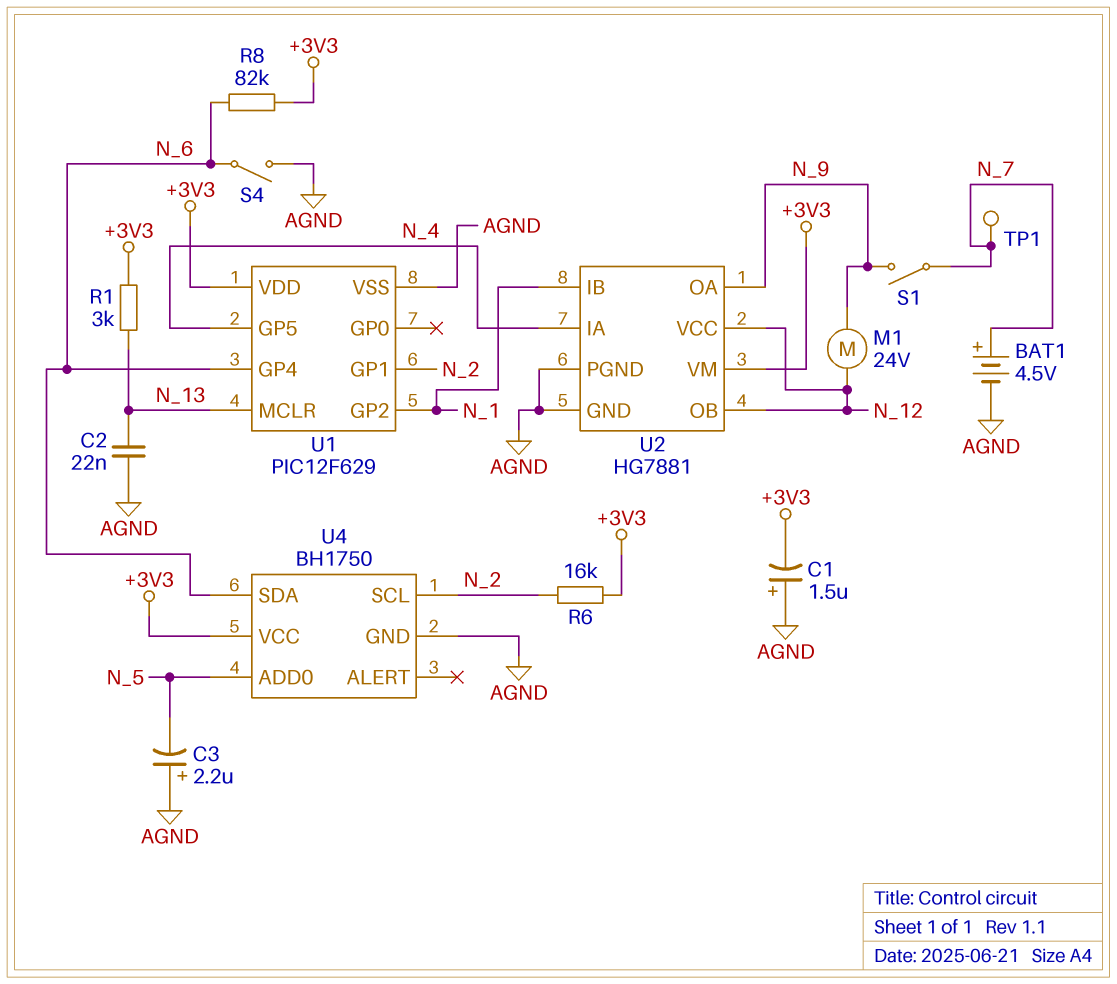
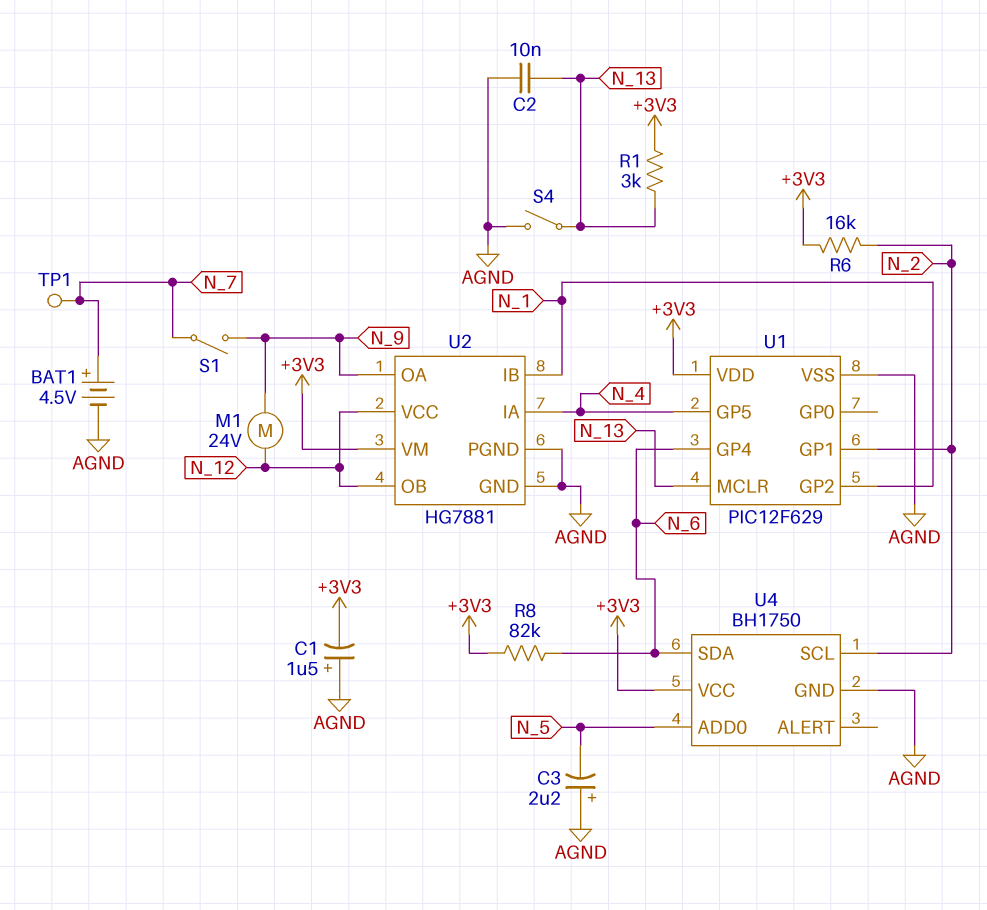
C2: 22nF (AGND, N_13) -> 10nF (AGND, N_13)
S4: switch (AGND, N_6) -> switch (AGND, N_13)

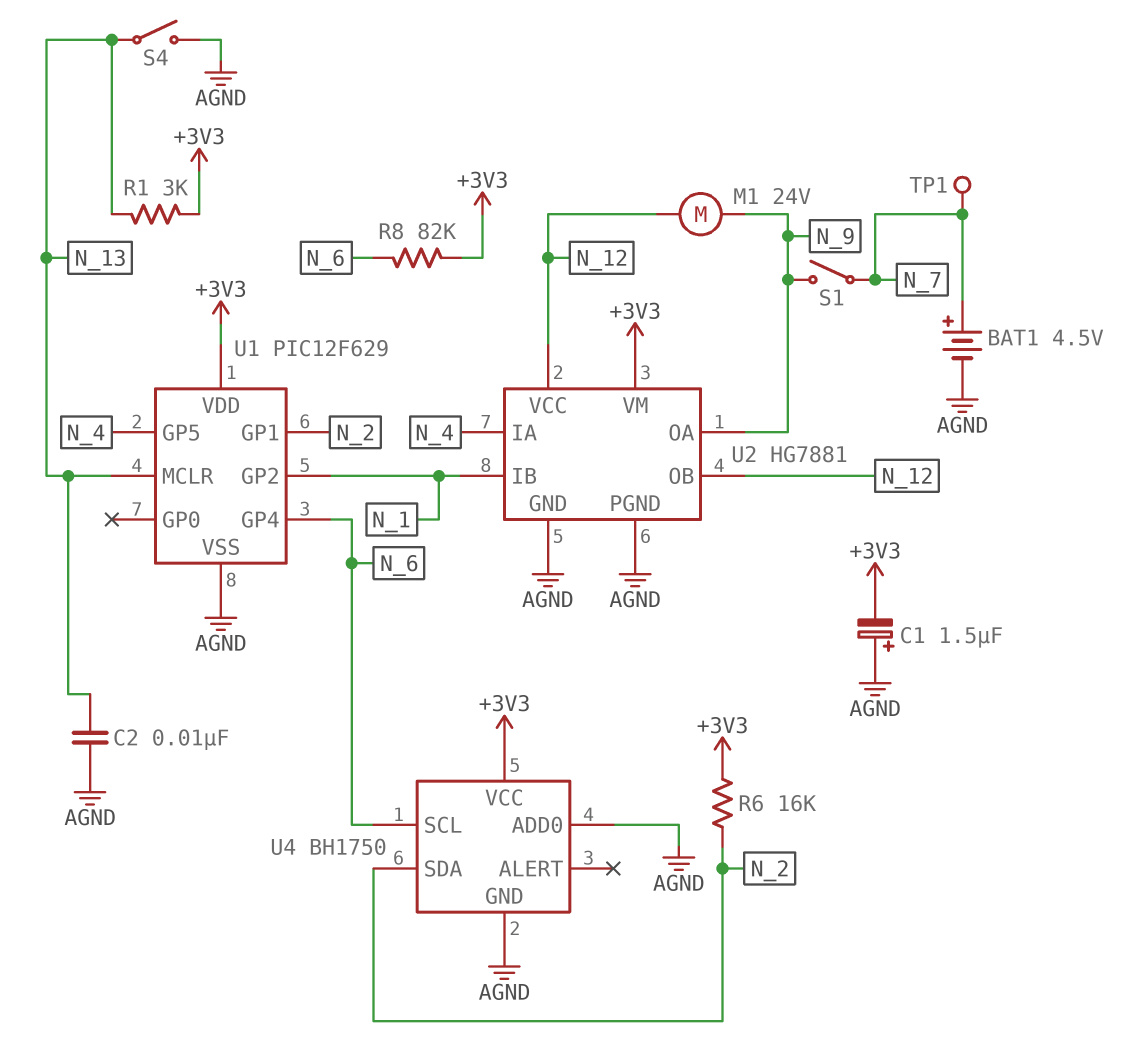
C3: 2.2uF (plus AGND, minus N_5) -> none
U4 pin ADD0: N_5 -> AGND
U4 pin SCL: N_2 -> N_6
U4 pin SDA: N_6 -> N_2

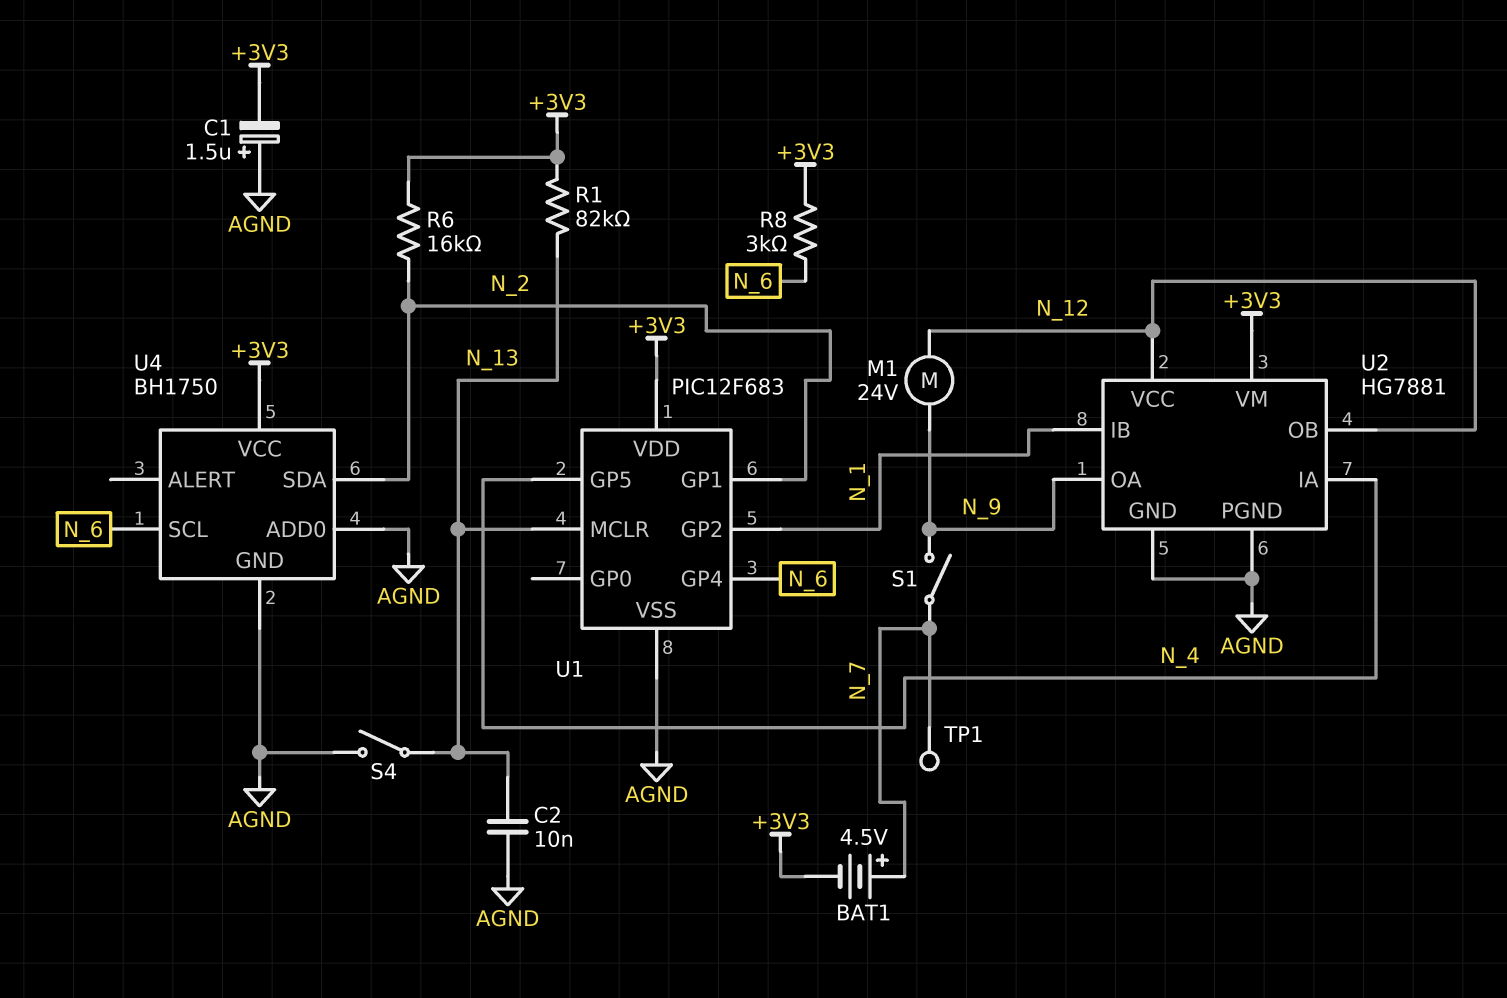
BAT1: 4.5V (plus N_7, minus AGND) -> 4.5V (plus N_7, minus +3V3)
R1: 3k (+3V3, N_13) -> 82k (+3V3, N_13)
R8: 82k (+3V3, N_6) -> 3k (+3V3, N_6)
U1: PIC12F629 -> PIC12F683

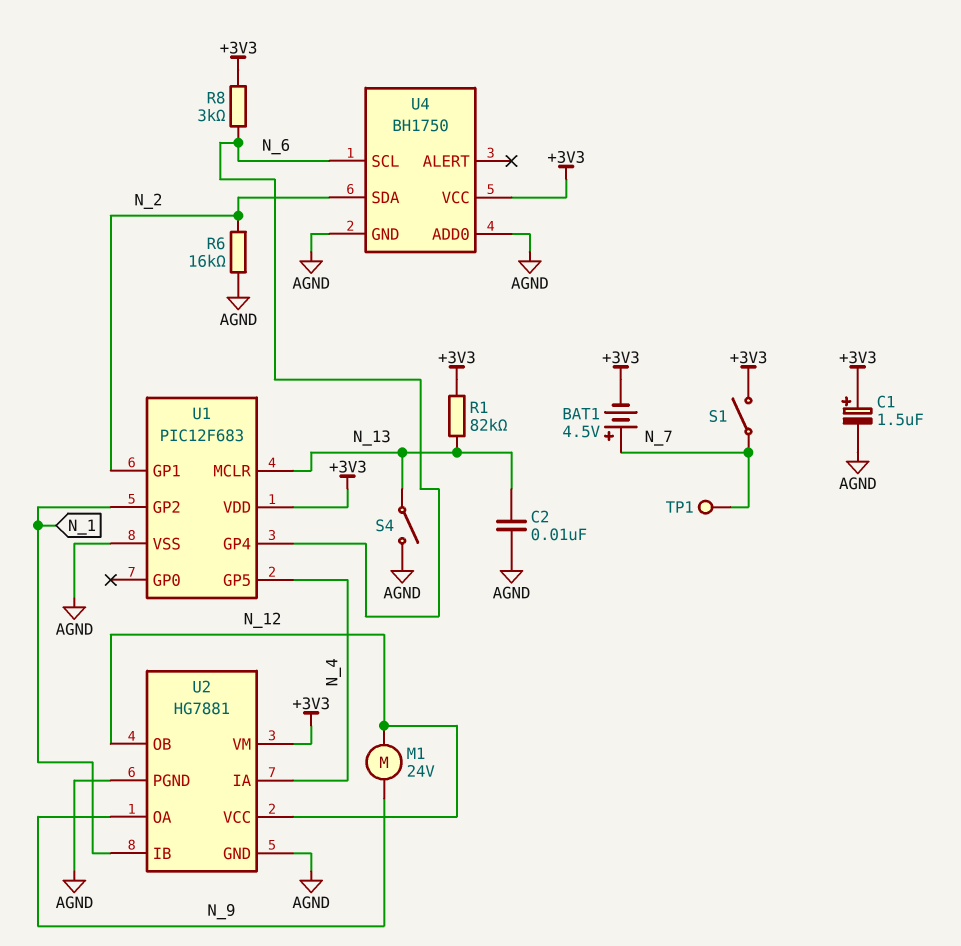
C1: 1.5uF (plus AGND, minus +3V3) -> 1.5uF (plus +3V3, minus AGND)
R6: 16k (+3V3, N_2) -> 16k (AGND, N_2)
S1: switch (N_7, N_9) -> switch (+3V3, N_7)

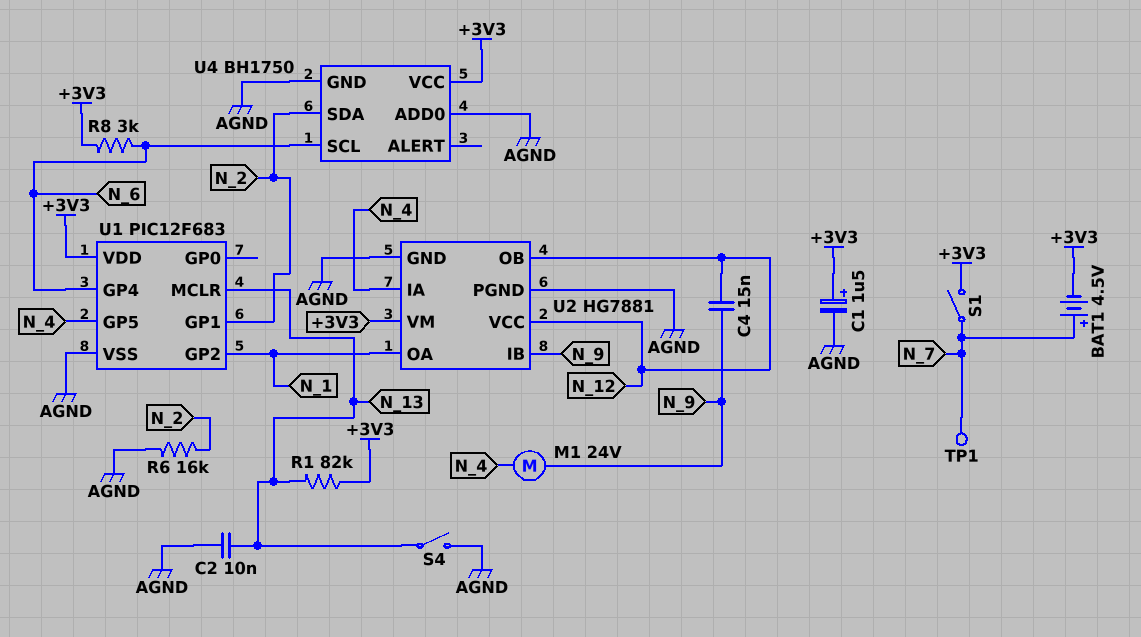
C4: none -> 15nF (N_9, N_12)
M1: motor 24V (N_9, N_12) -> motor 24V (N_4, N_9)
U2 pin IB: N_1 -> N_9
U2 pin OA: N_9 -> N_1

